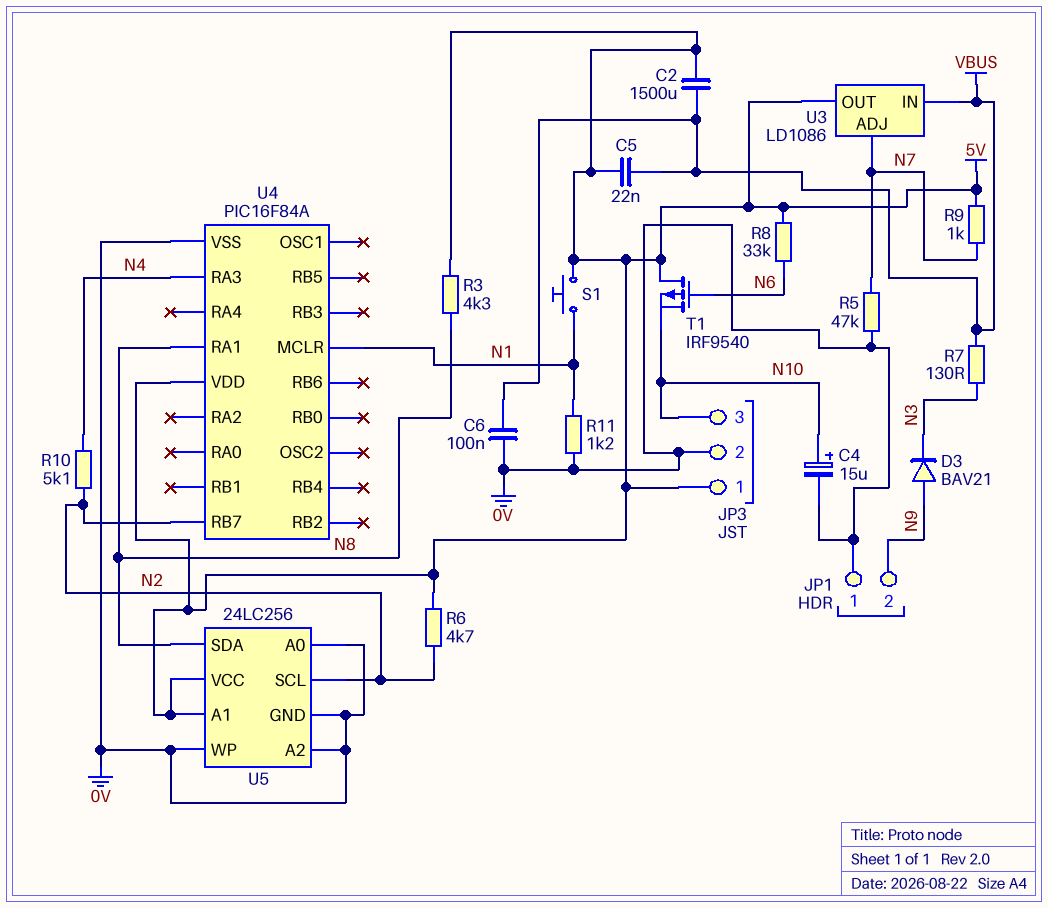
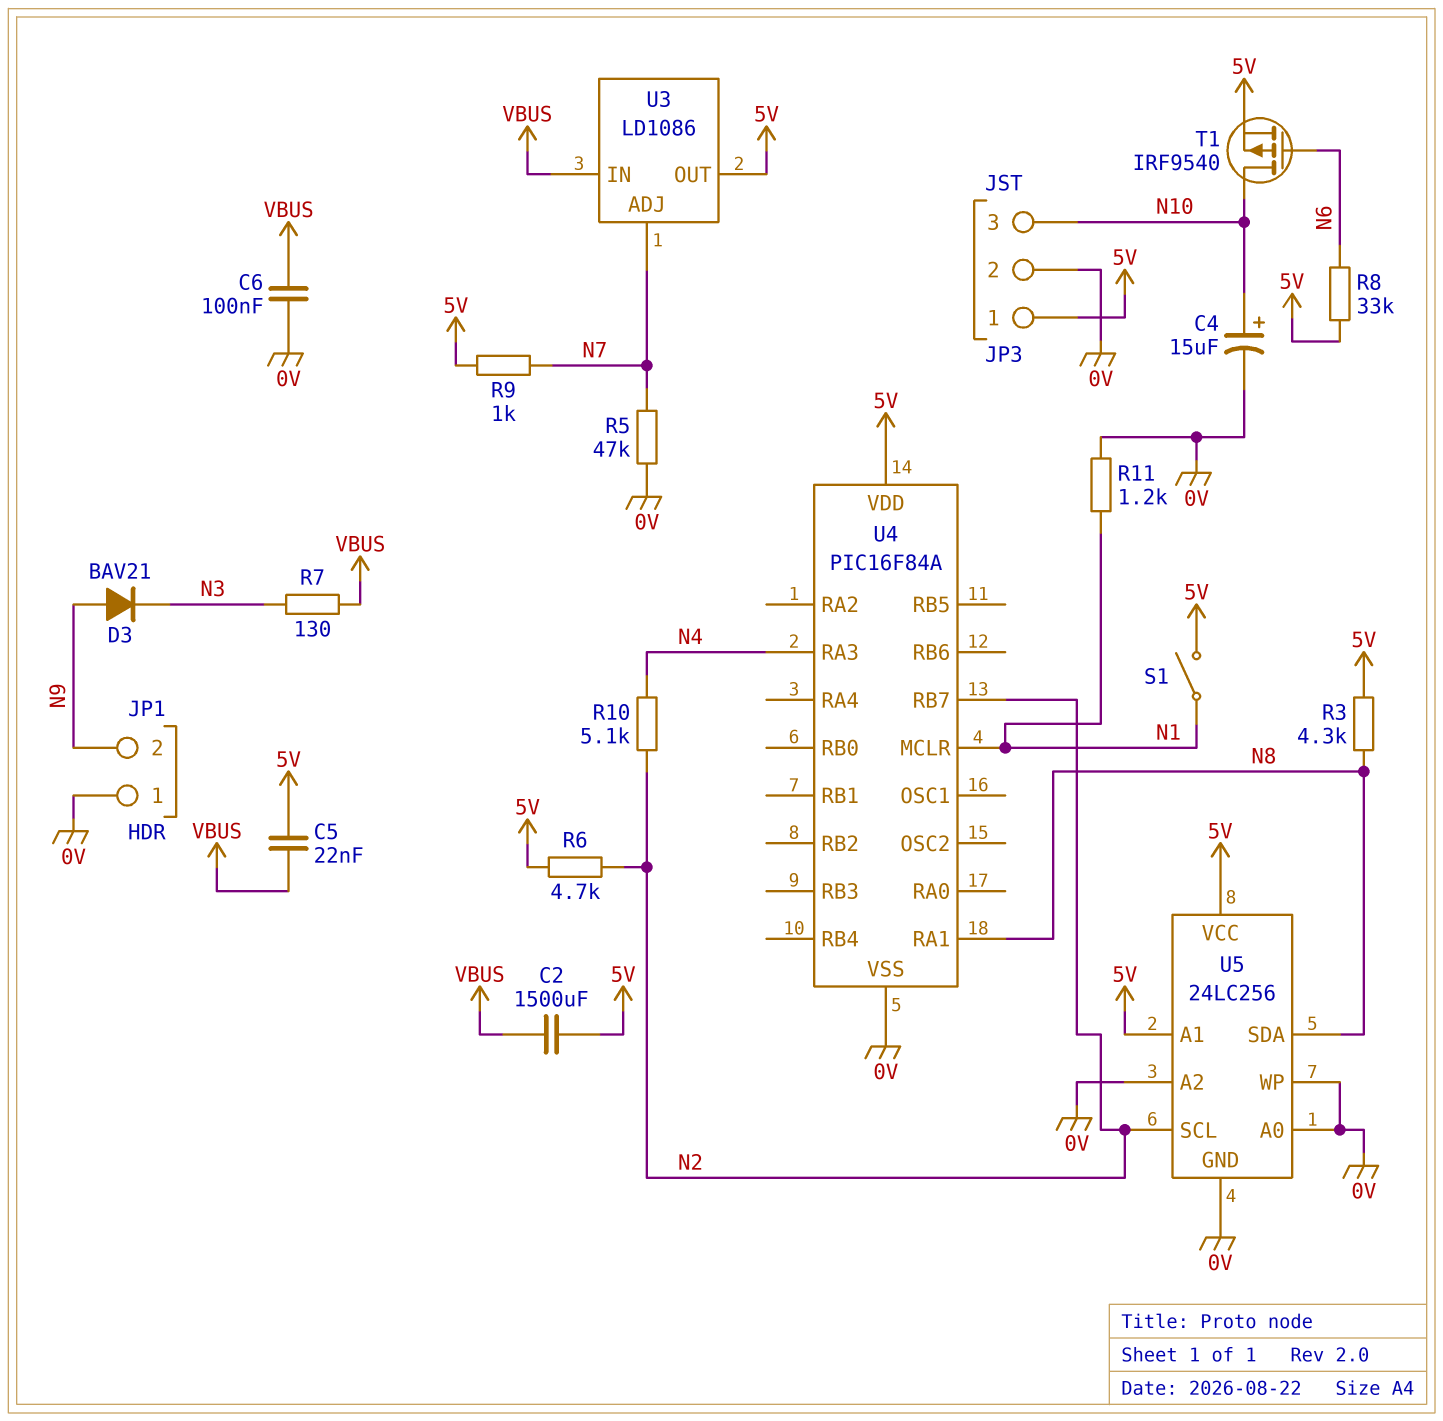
S1: button (5V, N1) -> switch (5V, N1)
T1: PMOS IRF9540 (G N6, D 5V, S N10) -> PMOS IRF9540 (G N6, D N10, S 5V)

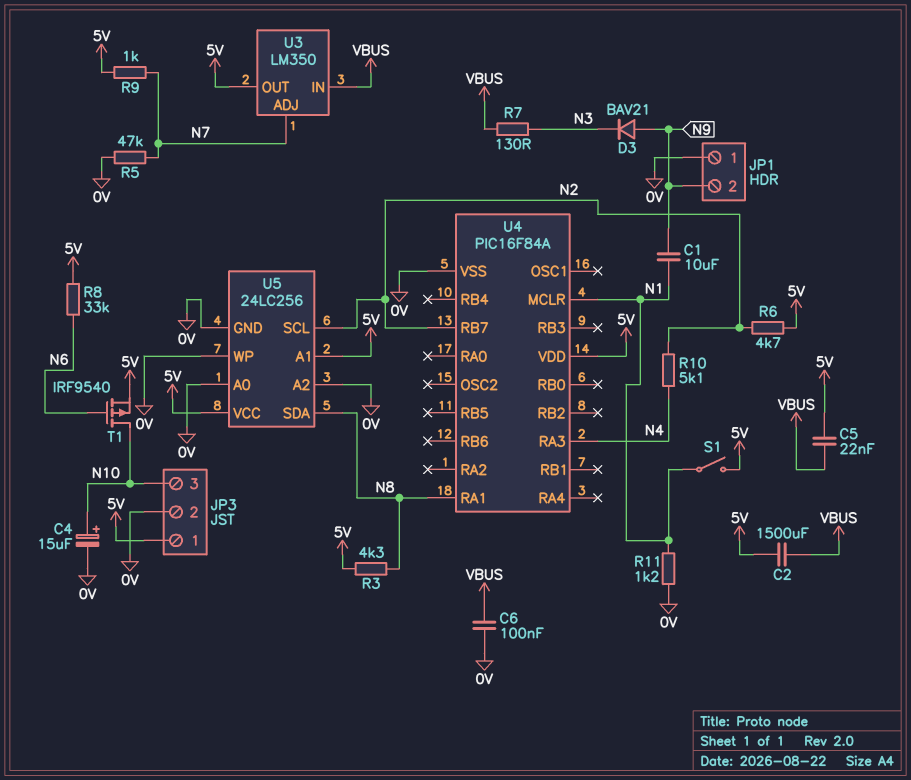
C1: none -> 10uF (N1, N9)
U3: LD1086 -> LM350

